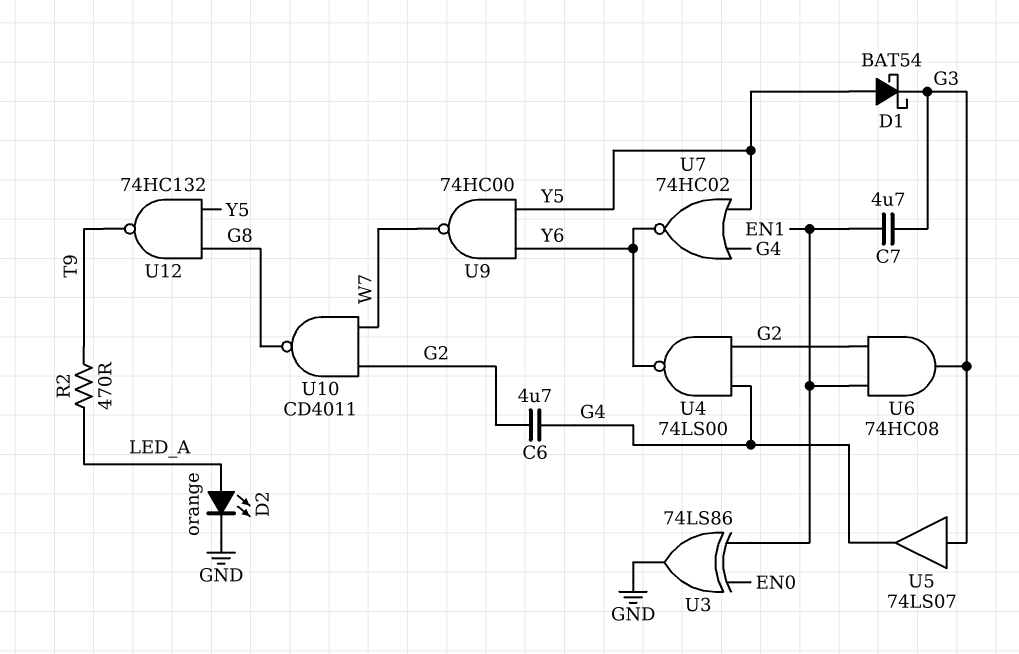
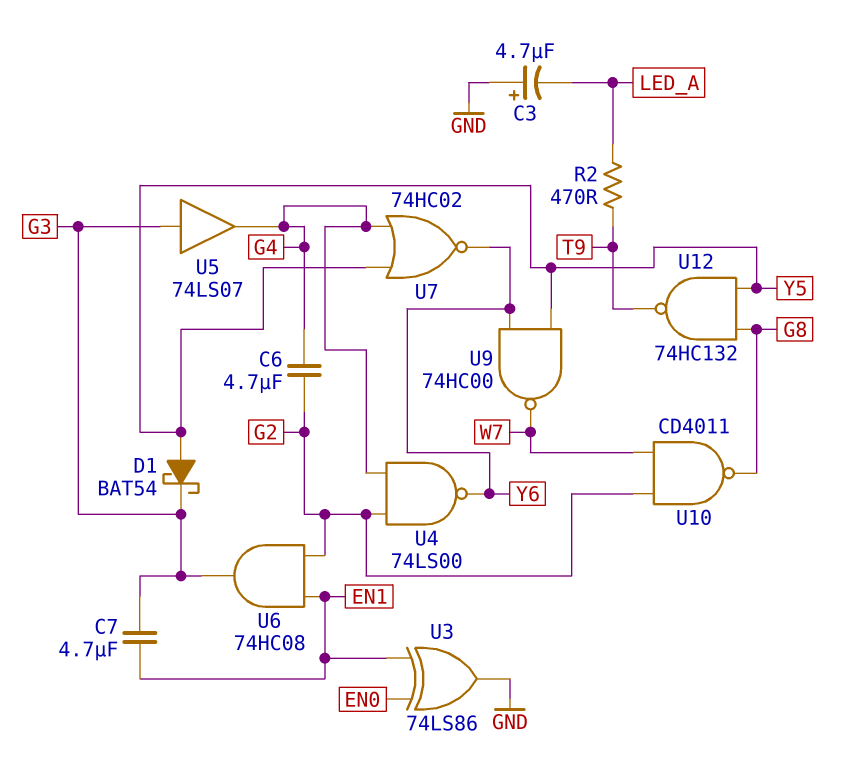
C3: none -> 4.7uF (plus GND, minus LED_A)
D2: LED orange (A LED_A, K GND) -> none

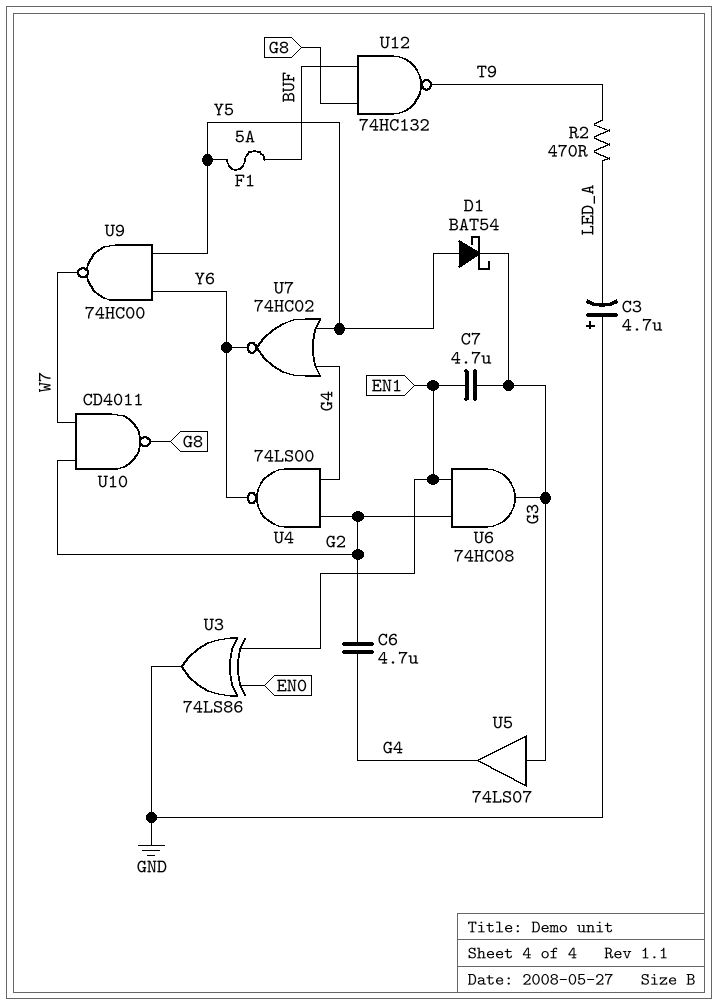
F1: none -> 5A (BUF, Y5)
U12: NAND 74HC132 (in G8, in Y5, out T9) -> NAND 74HC132 (in BUF, in G8, out T9)

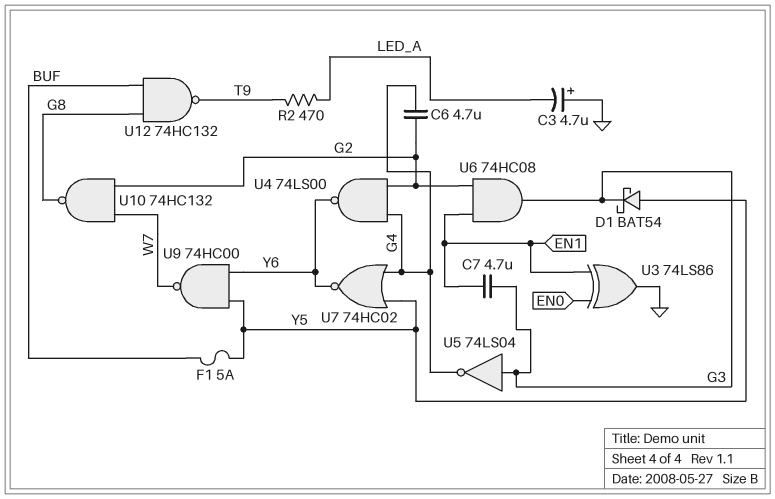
U5: buffer 74LS07 (in G3, out G4) -> NOT 74LS04 (in G3, out G4)
U10: NAND CD4011 (in G2, in W7, out G8) -> NAND 74HC132 (in G2, in W7, out G8)

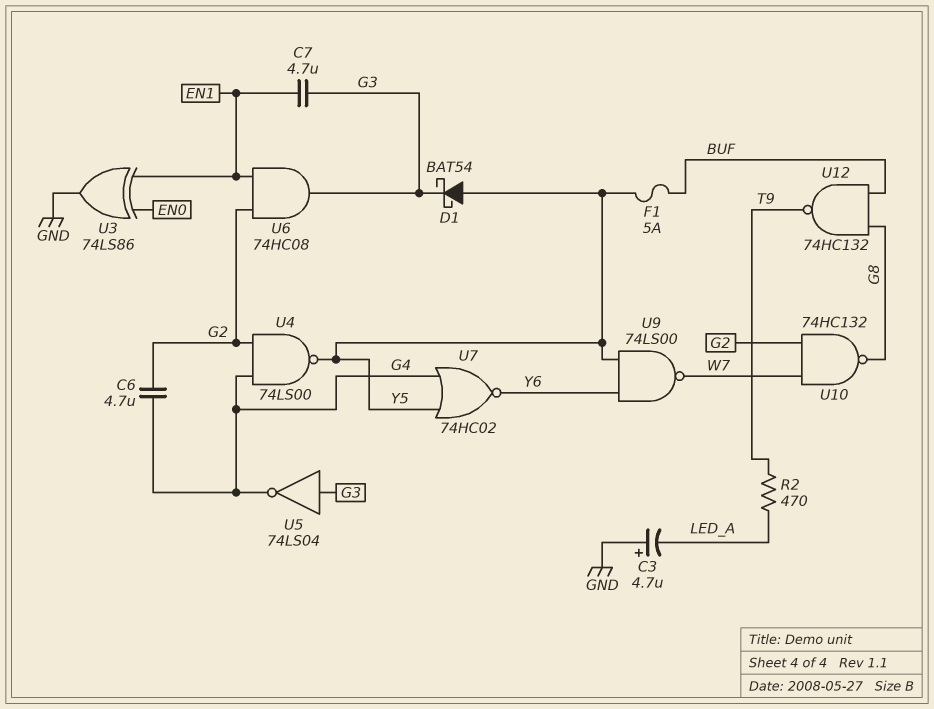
U4: NAND 74LS00 (in G2, in G4, out Y6) -> NAND 74LS00 (in G2, in G4, out Y5)
U9: NAND 74HC00 (in Y5, in Y6, out W7) -> NAND 74LS00 (in Y5, in Y6, out W7)

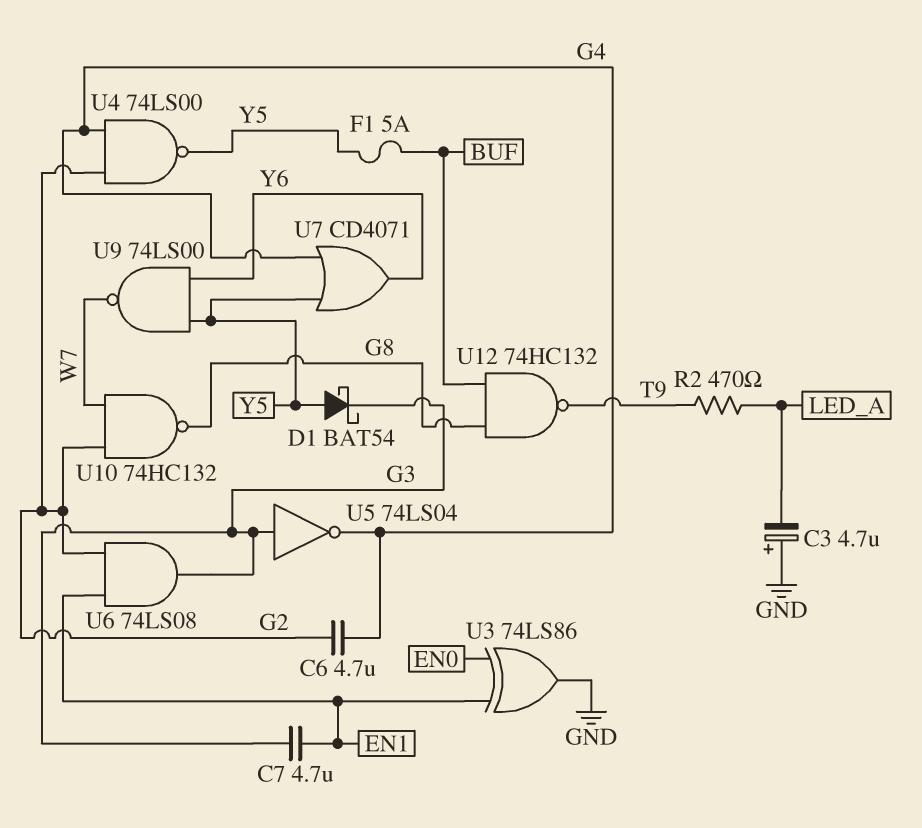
U6: AND 74HC08 (in EN1, in G2, out G3) -> AND 74LS08 (in EN1, in G2, out G3)
U7: NOR 74HC02 (in G4, in Y5, out Y6) -> OR CD4071 (in G4, in Y5, out Y6)

